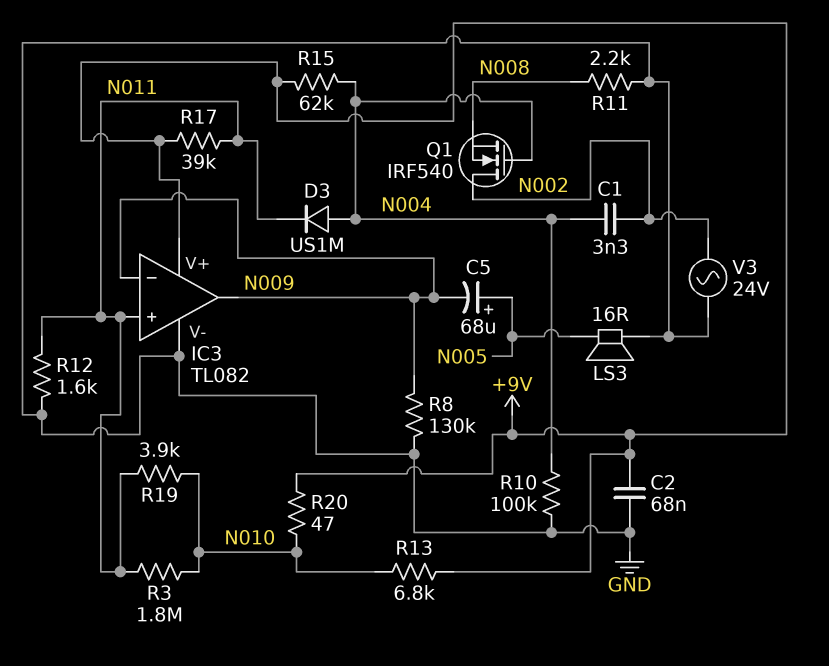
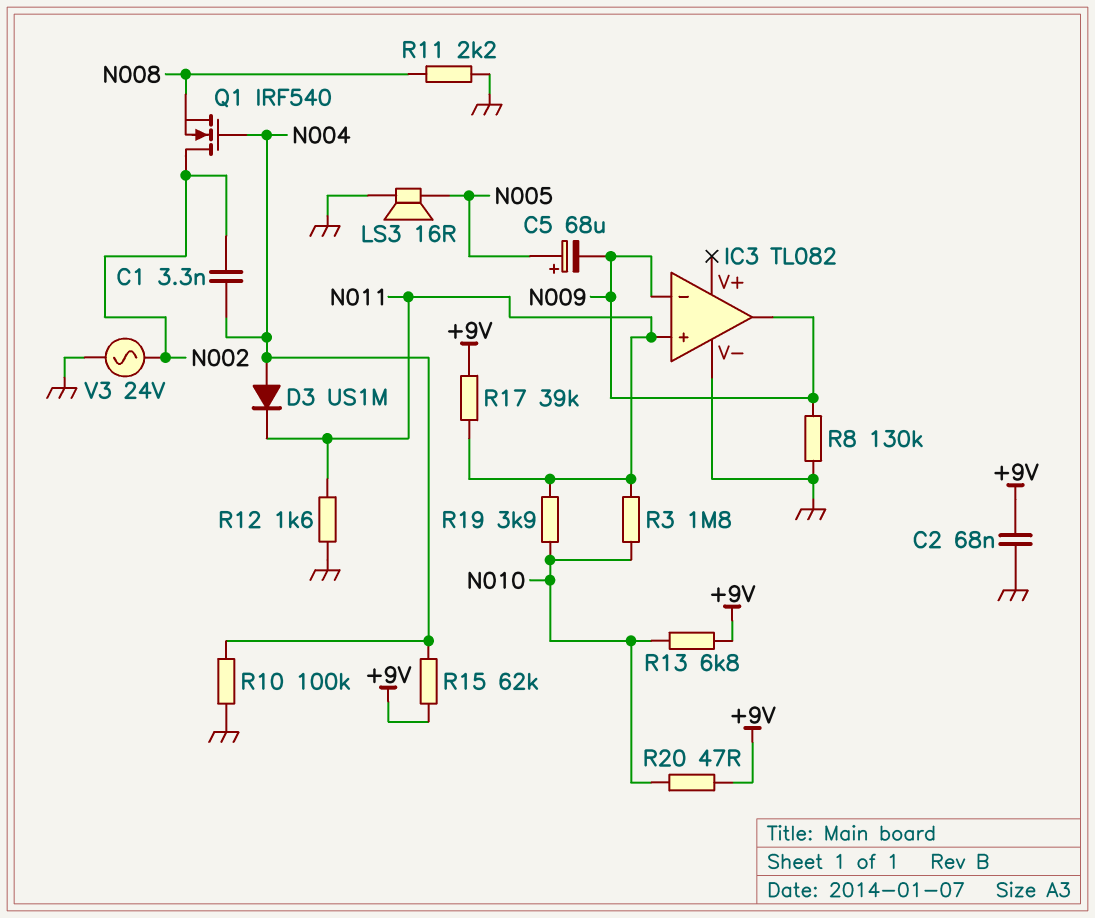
IC3 pin V+: +9V -> none

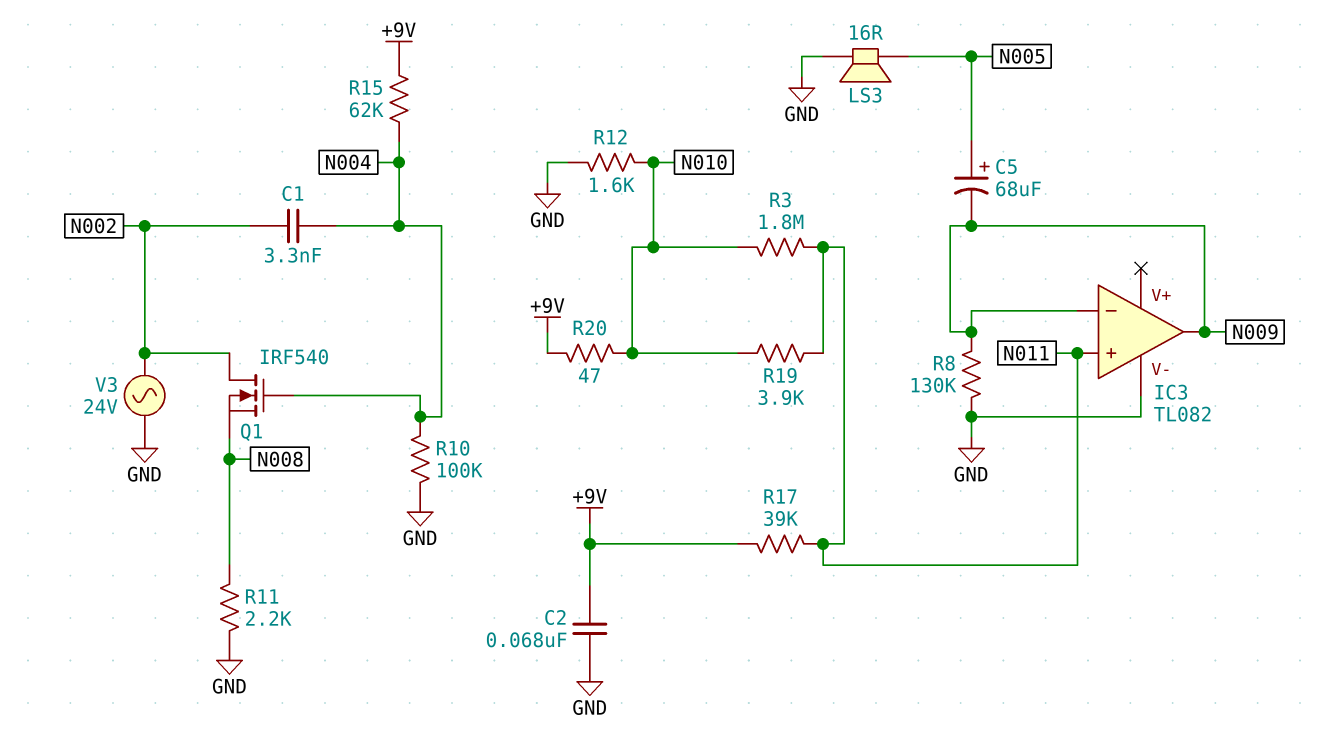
D3: diode US1M (A N004, K N011) -> none
R12: 1.6k (GND, N011) -> 1.6k (GND, N010)
R13: 6.8k (+9V, N010) -> none

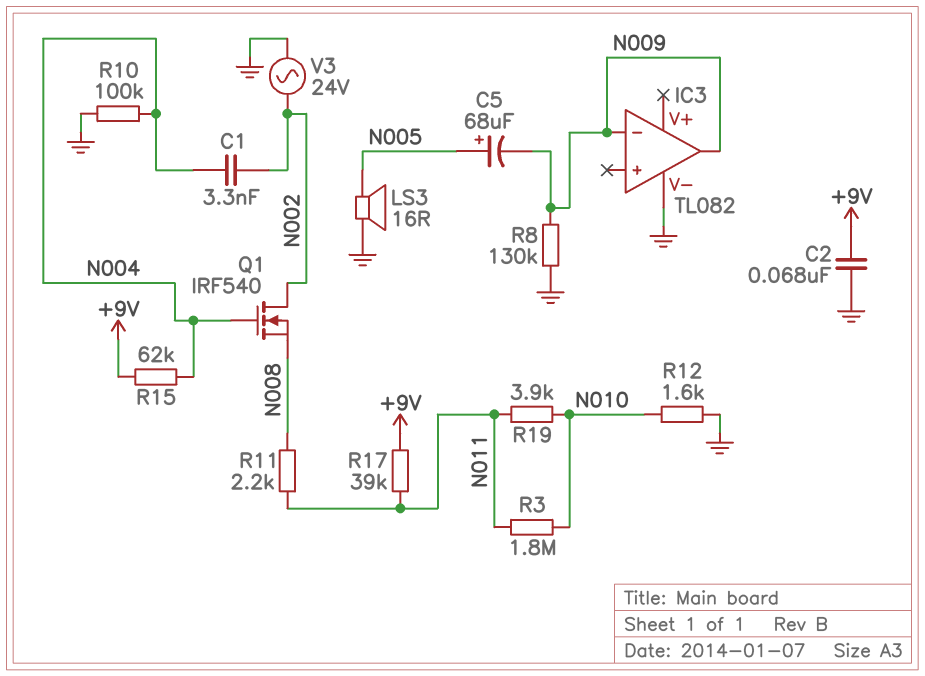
IC3 pin in+: N011 -> none
R11: 2.2k (GND, N008) -> 2.2k (N008, N011)
R20: 47 (+9V, N010) -> none

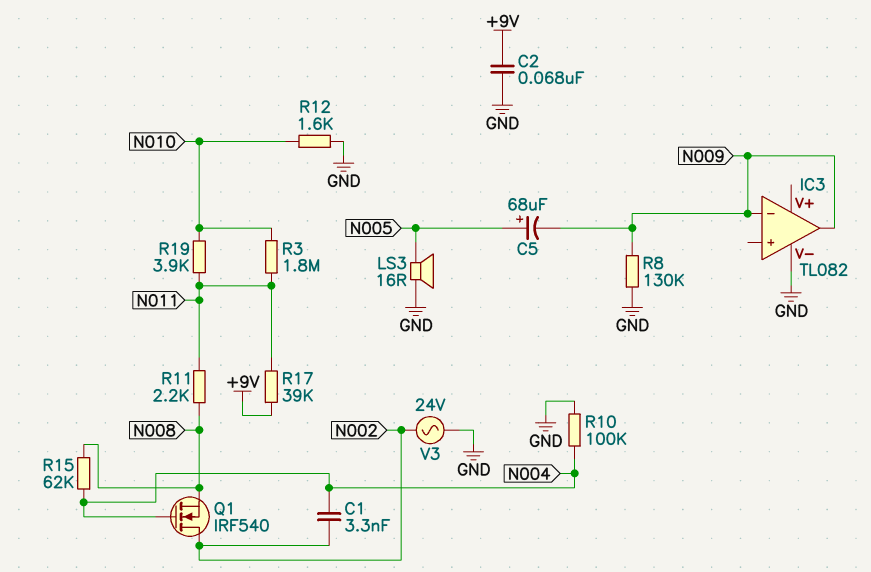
R15: 62k (+9V, N004) -> 62k (N004, N008)

